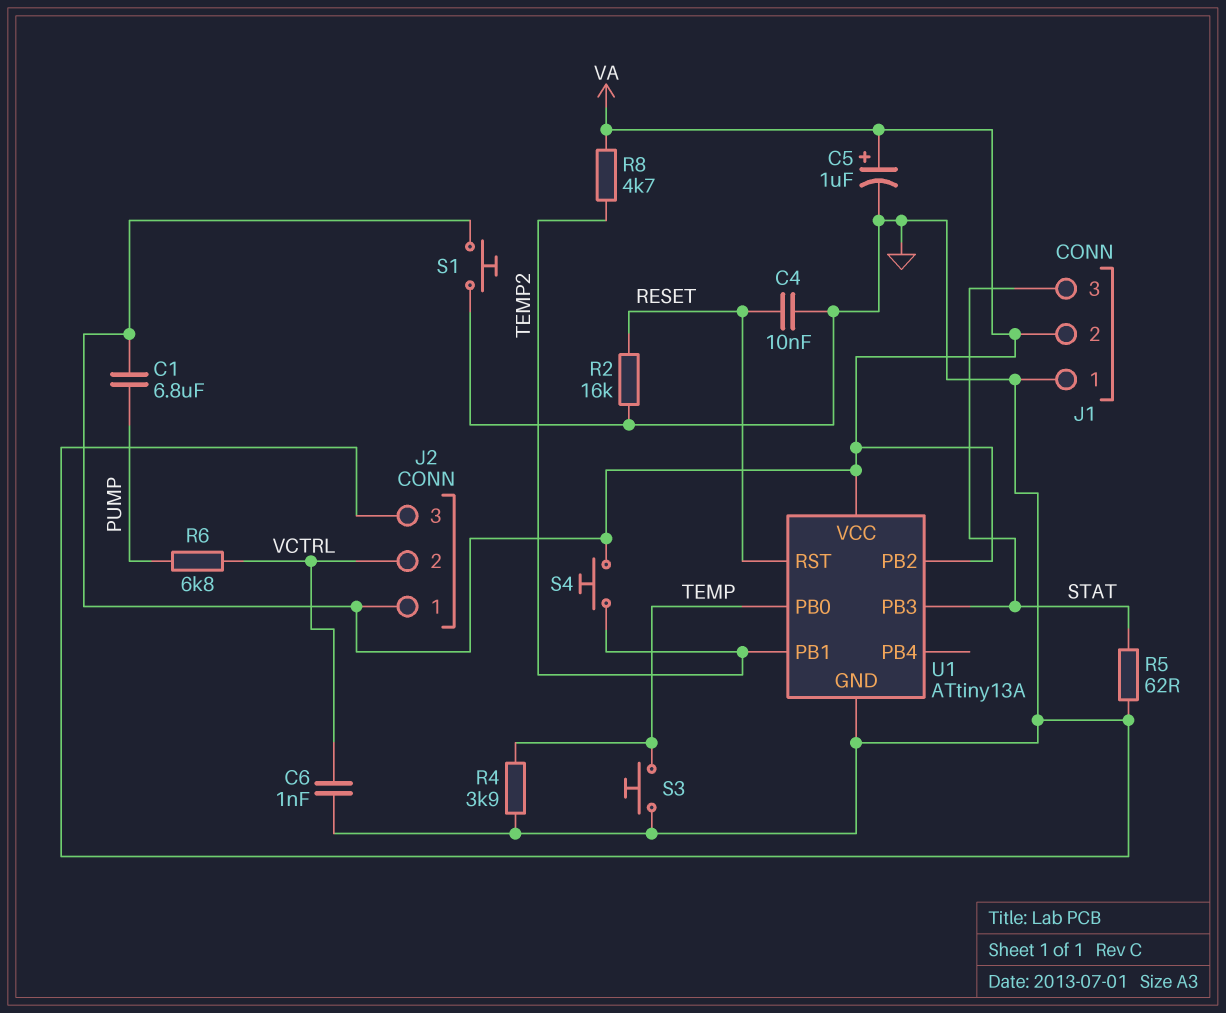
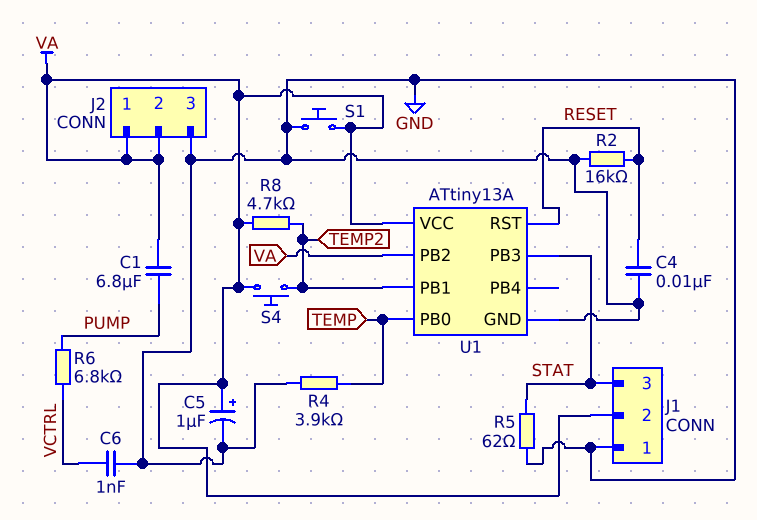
J2 pin 2: VCTRL -> VA
S3: button (GND, TEMP) -> none

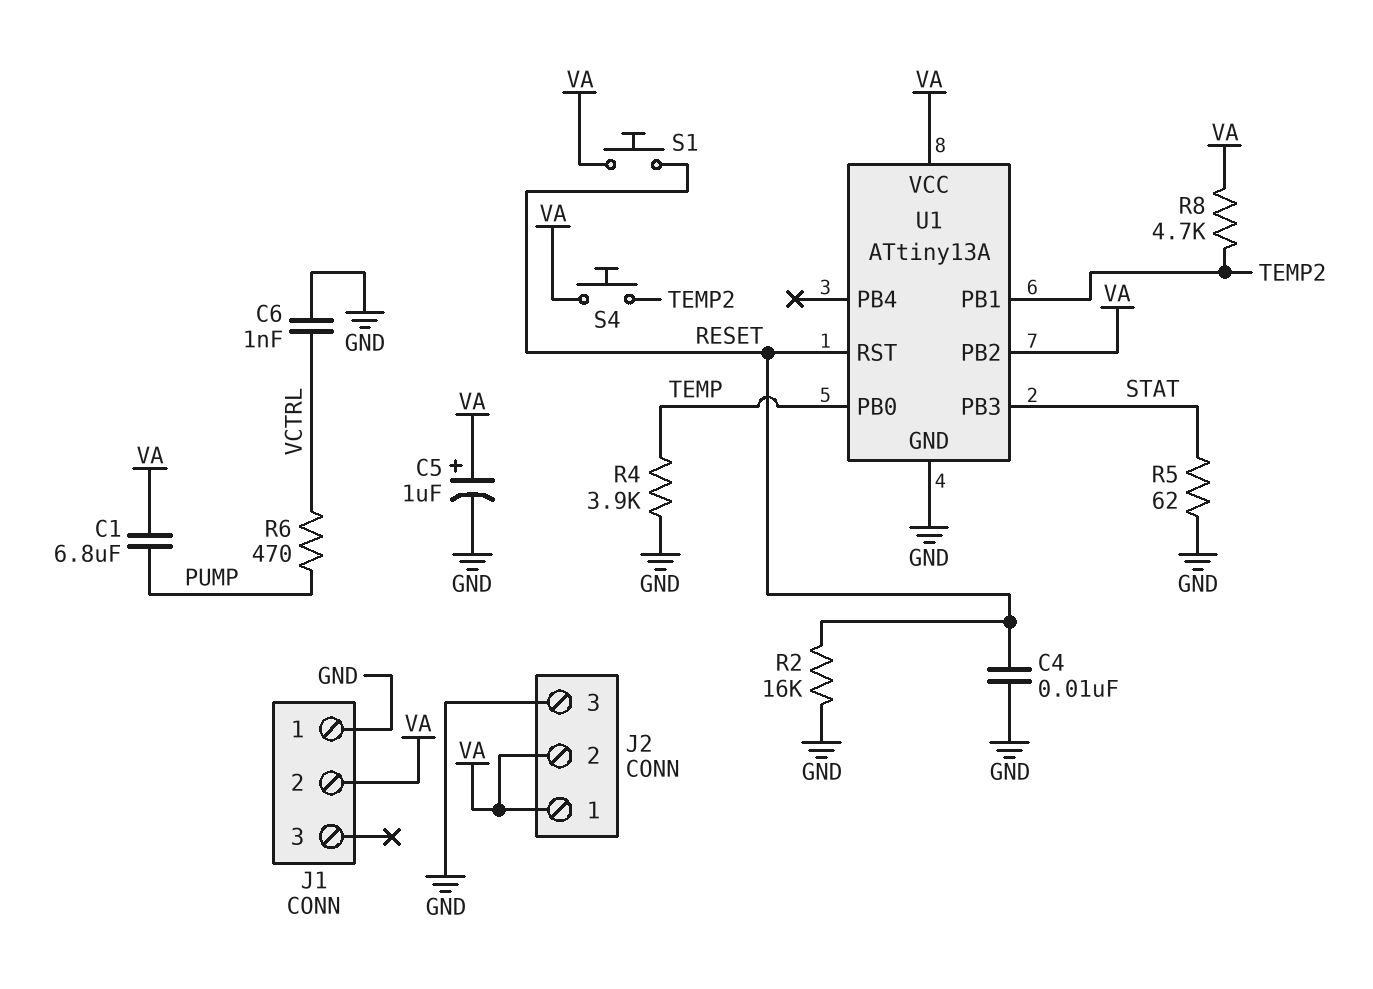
J1 pin 3: STAT -> none
R6: 6.8k (PUMP, VCTRL) -> 470 (PUMP, VCTRL)
S1: button (GND, VA) -> button (RESET, VA)

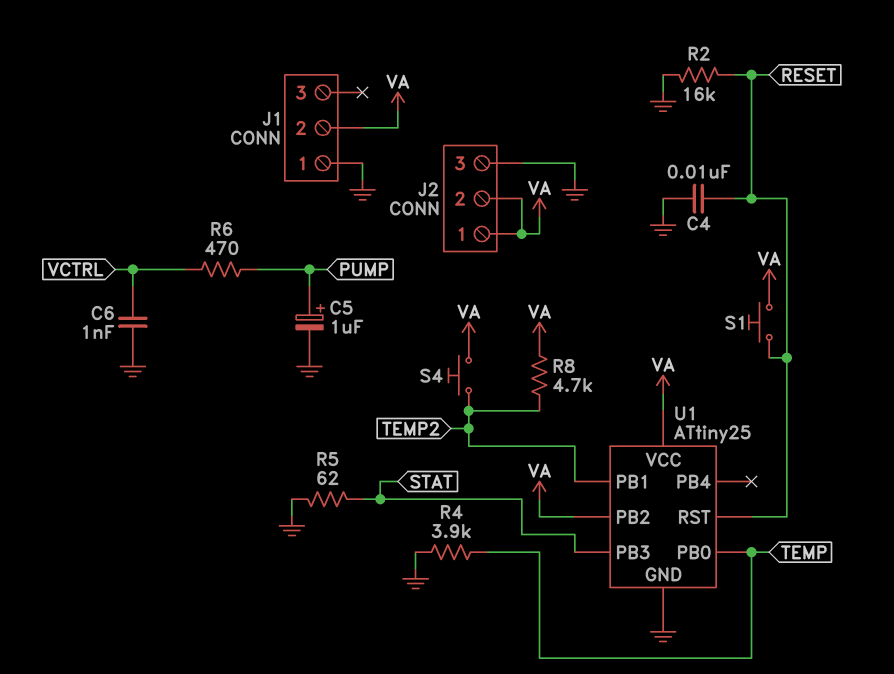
C1: 6.8uF (PUMP, VA) -> none
C5: 1uF (plus VA, minus GND) -> 1uF (plus PUMP, minus GND)
U1: ATtiny13A -> ATtiny25

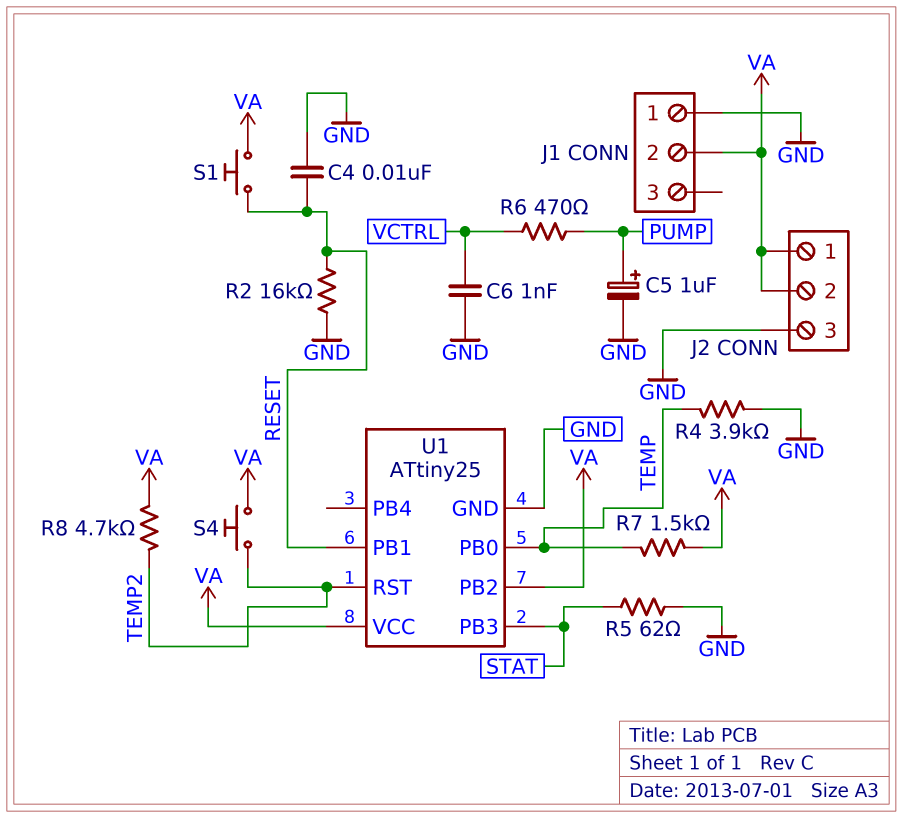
R7: none -> 1.5k (TEMP, VA)
U1 pin PB1: TEMP2 -> RESET
U1 pin RST: RESET -> TEMP2

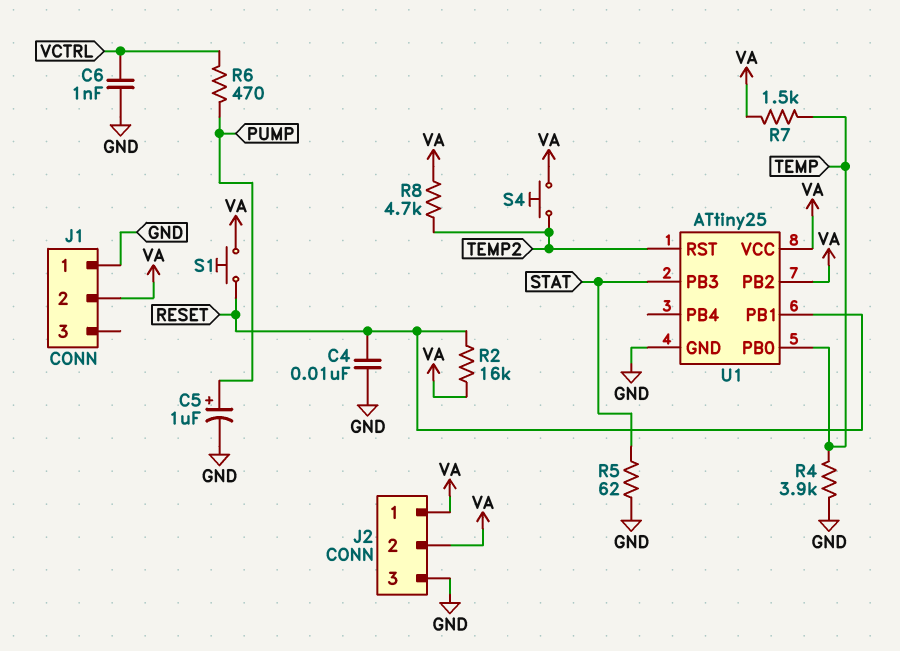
R2: 16k (GND, RESET) -> 16k (RESET, VA)

